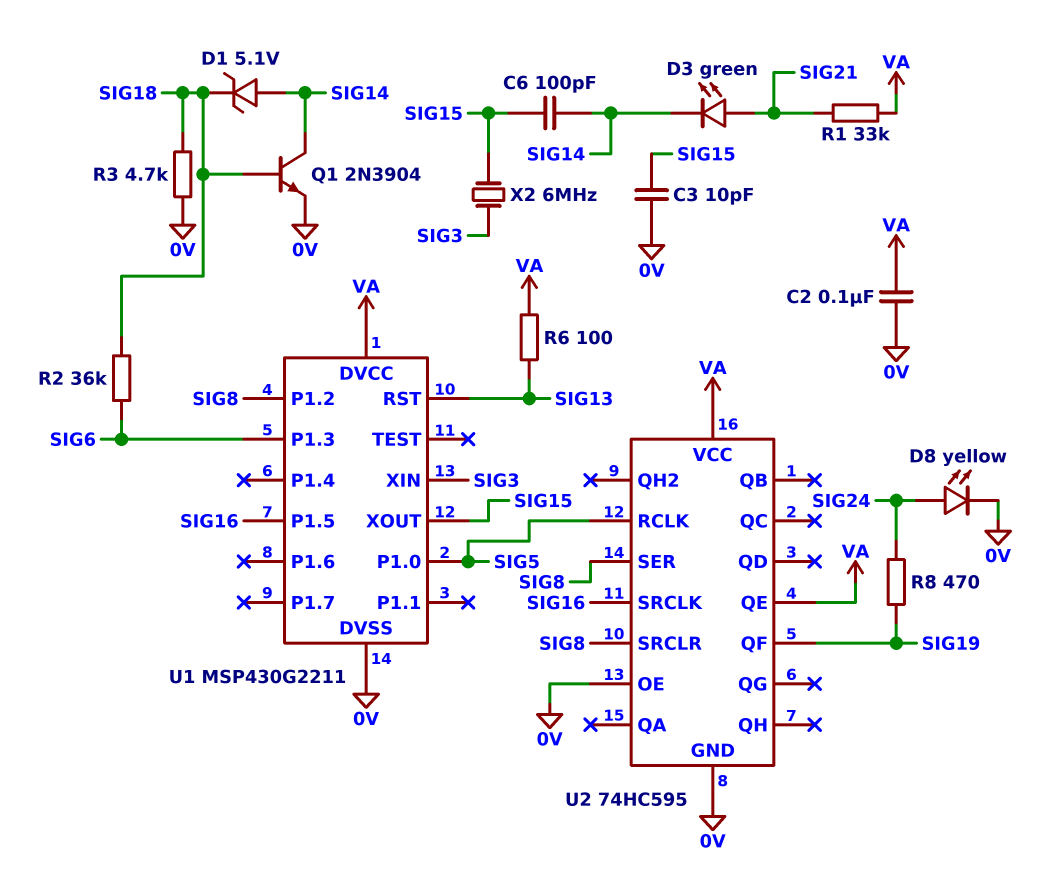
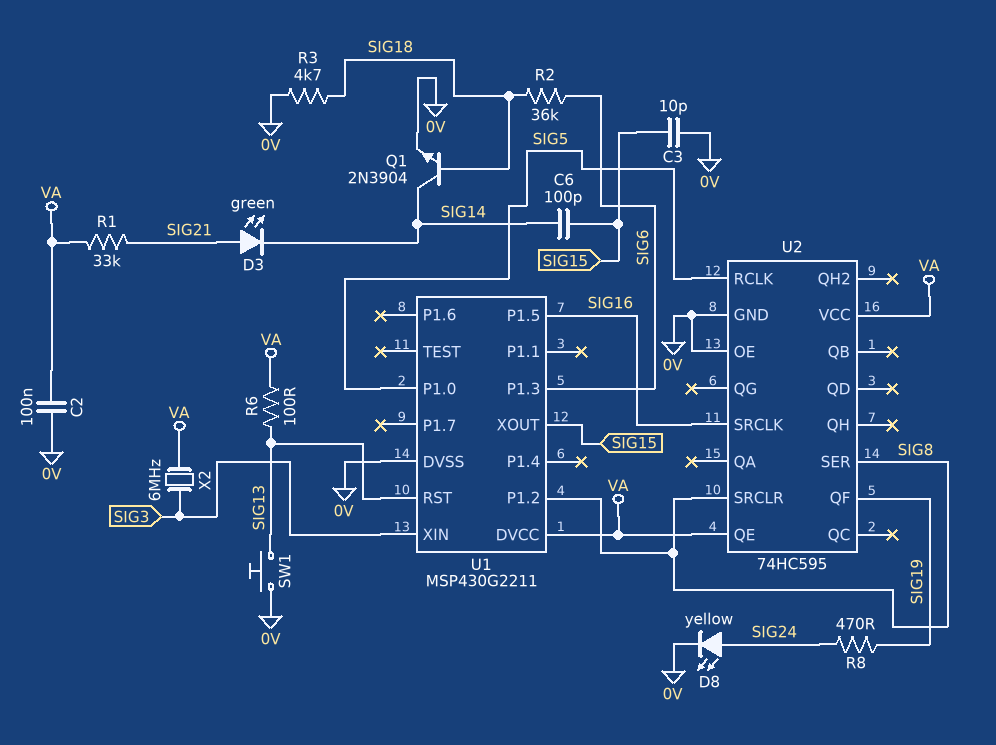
D1: zener 5.1V (A SIG14, K SIG18) -> none
SW1: none -> button (0V, SIG13)
X2: 6MHz (SIG3, SIG15) -> 6MHz (SIG3, VA)

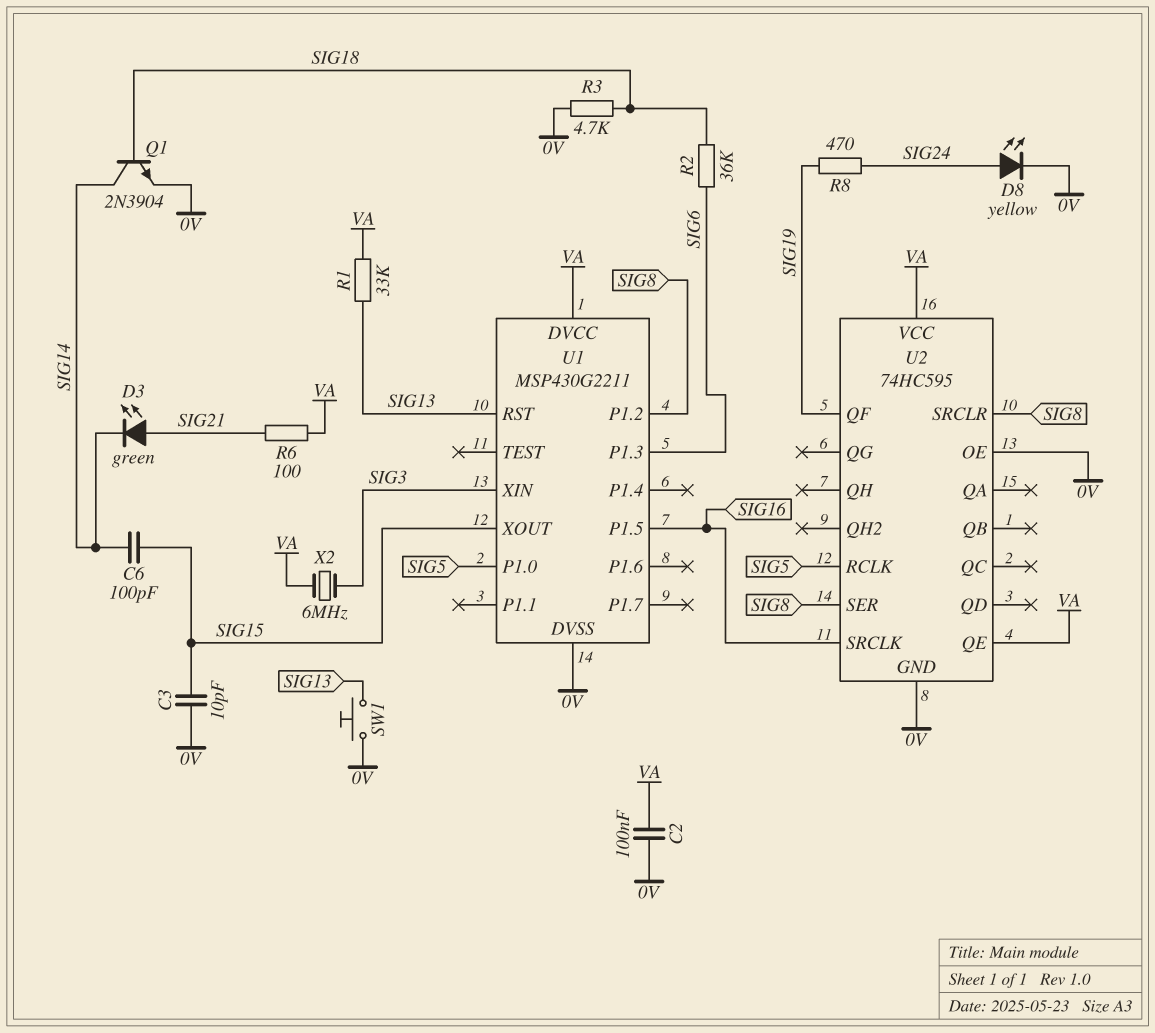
R1: 33k (SIG21, VA) -> 33k (SIG13, VA)
R6: 100 (SIG13, VA) -> 100 (SIG21, VA)

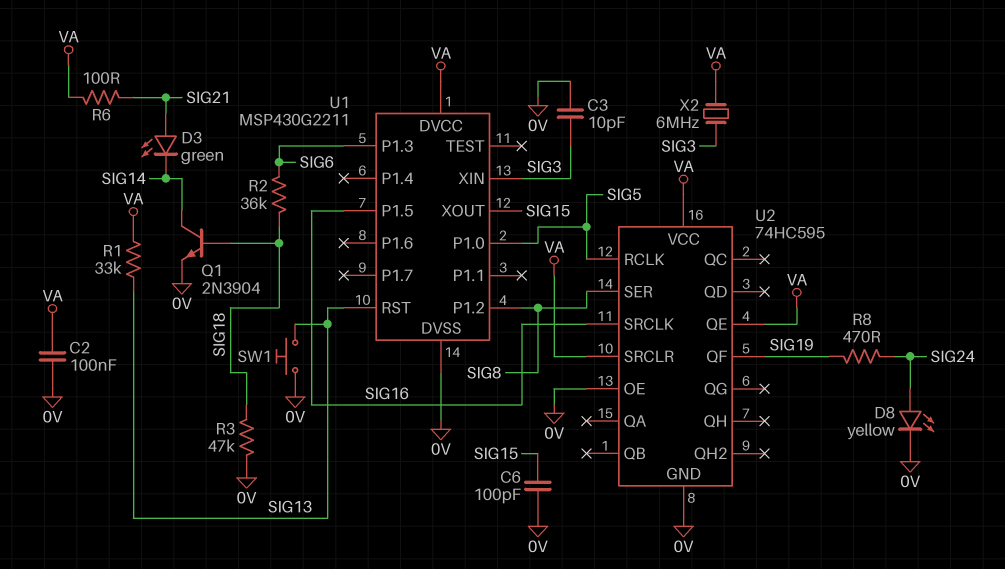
C3: 10pF (0V, SIG15) -> 10pF (0V, SIG3)
C6: 100pF (SIG14, SIG15) -> 100pF (0V, SIG15)
R3: 4.7k (0V, SIG18) -> 47k (0V, SIG18)
U2 pin SRCLR: SIG8 -> VA

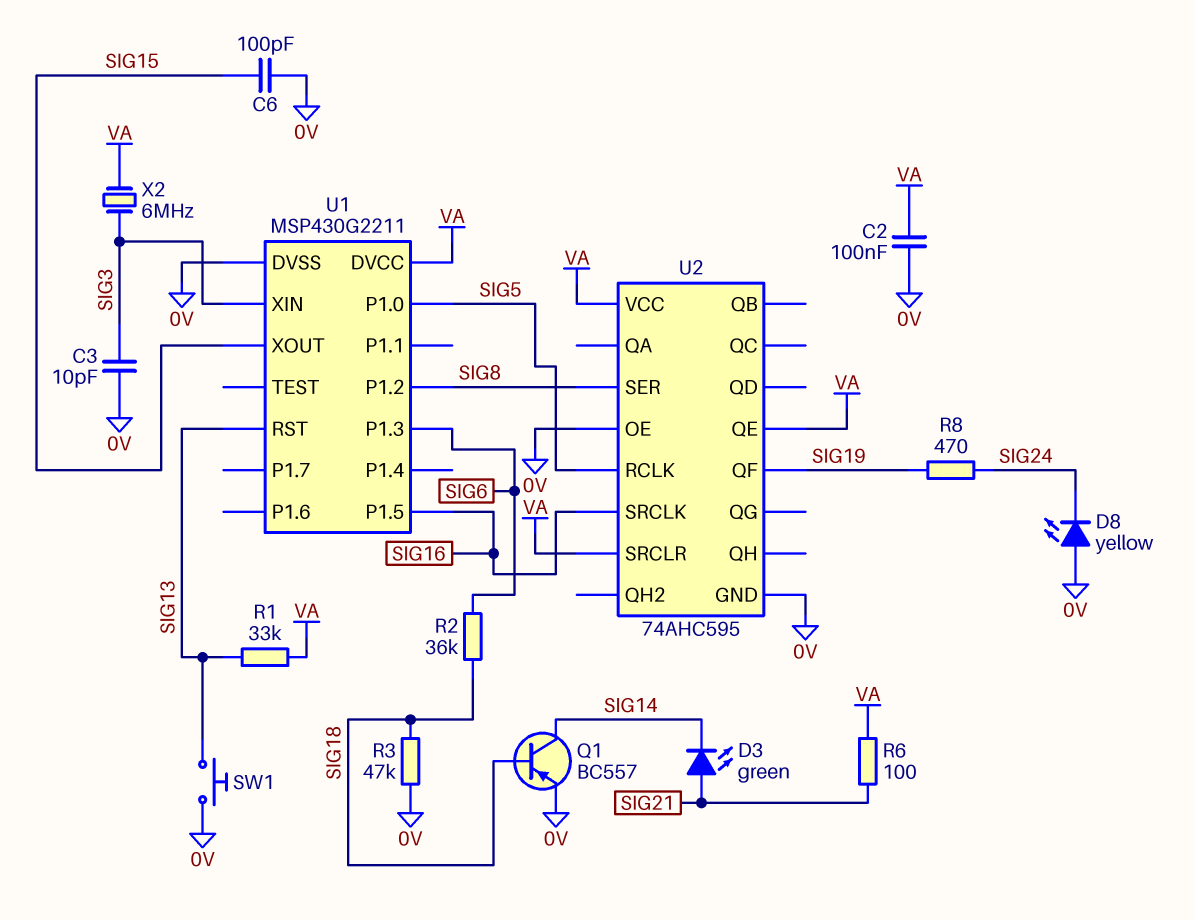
D8: LED yellow (A SIG24, K 0V) -> LED yellow (A 0V, K SIG24)
Q1: NPN 2N3904 (B SIG18, C SIG14, E 0V) -> PNP BC557 (B SIG18, C SIG14, E 0V)
U2: 74HC595 -> 74AHC595

